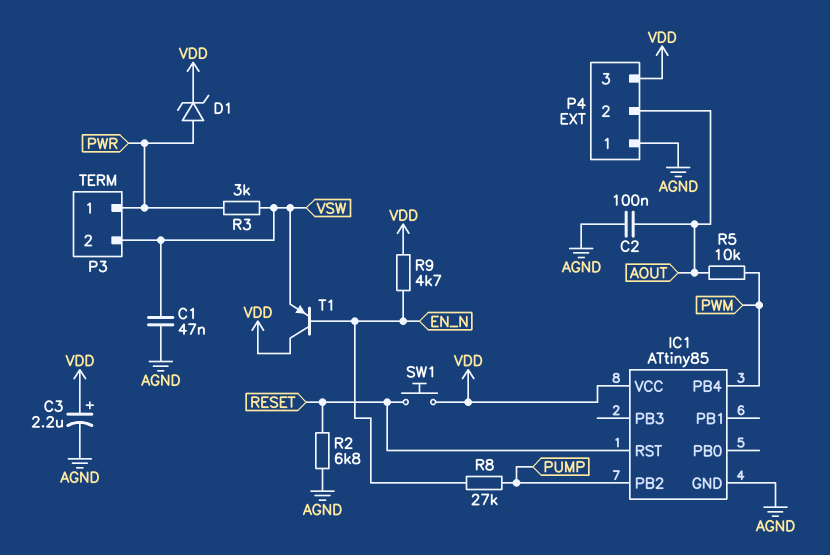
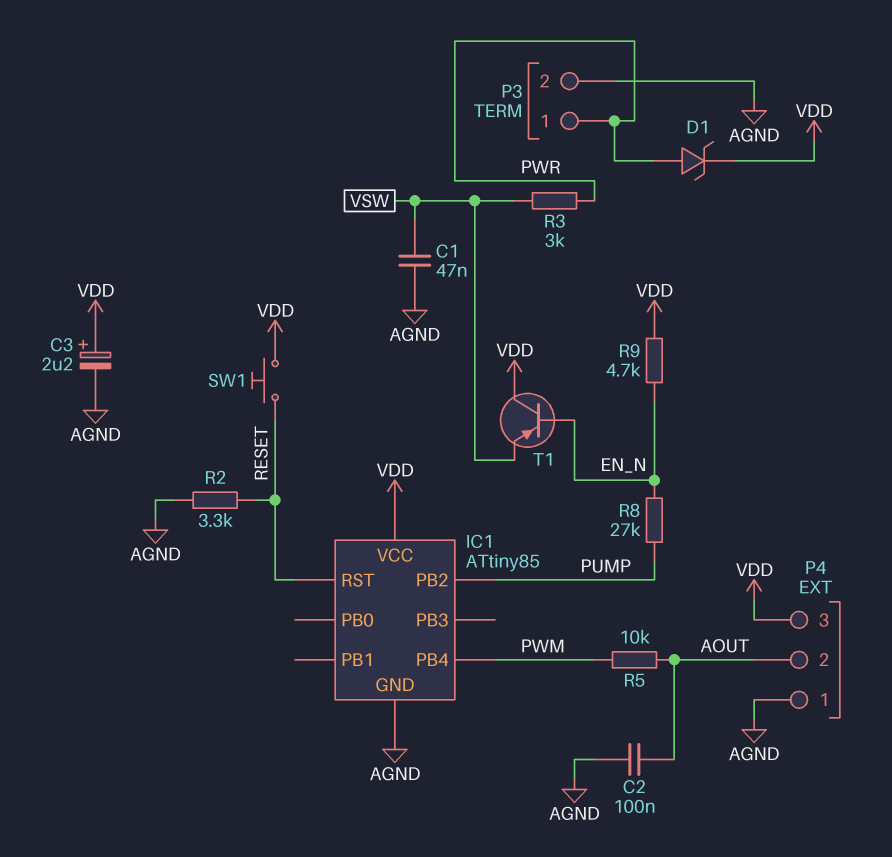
P3 pin 2: VSW -> AGND
R2: 6.8k (AGND, RESET) -> 3.3k (AGND, RESET)

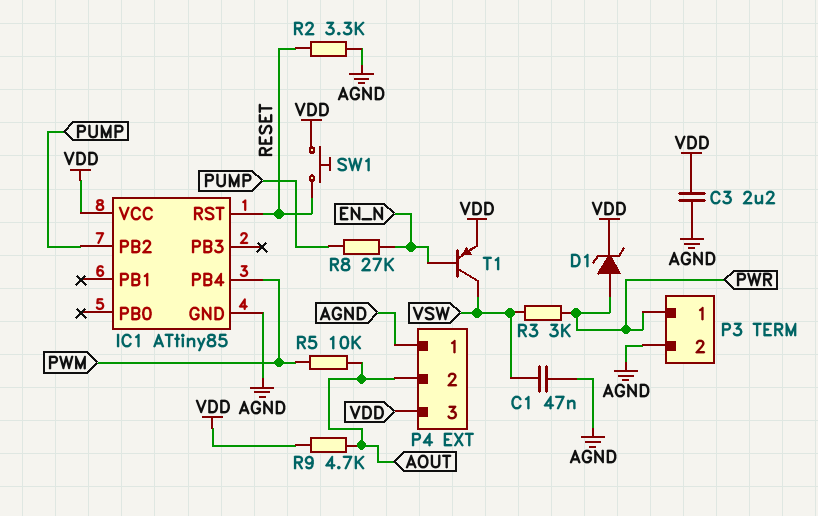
C2: 100nF (AGND, AOUT) -> none
C3: 2.2uF (plus VDD, minus AGND) -> 2.2uF (AGND, VDD)
R9: 4.7k (EN_N, VDD) -> 4.7k (AOUT, VDD)
T1: PNP (B EN_N, C VDD, E VSW) -> PNP (B EN_N, C VSW, E VDD)

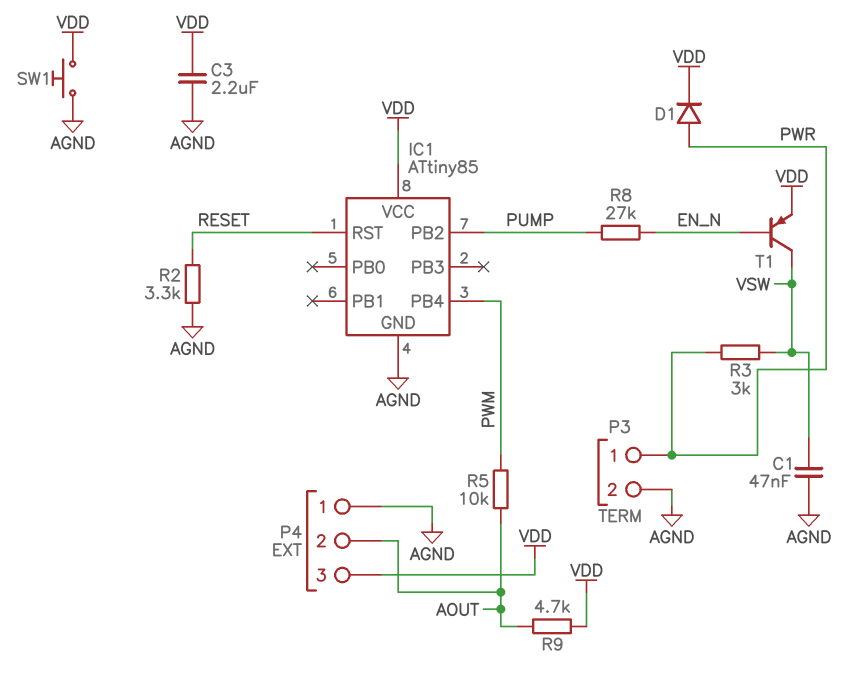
D1: zener (A PWR, K VDD) -> diode (A PWR, K VDD)
SW1: button (RESET, VDD) -> button (AGND, VDD)

